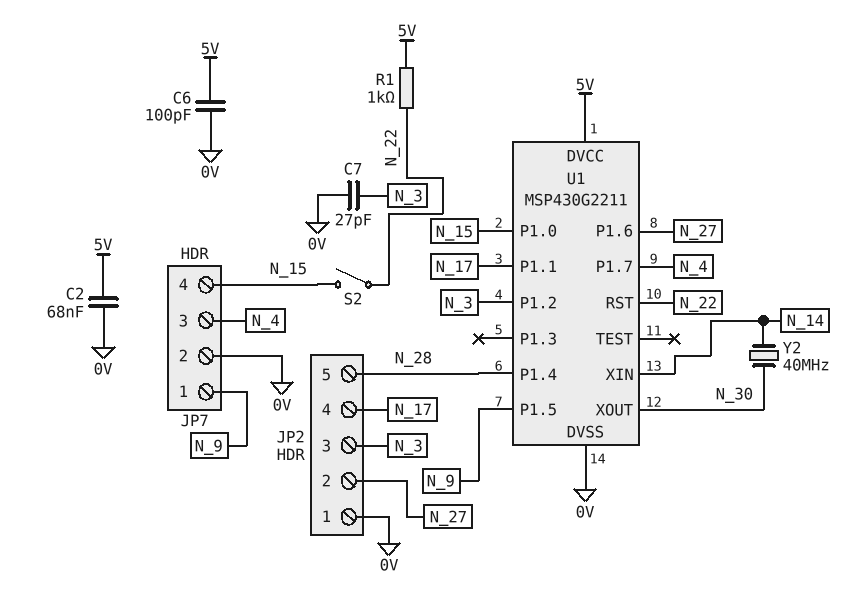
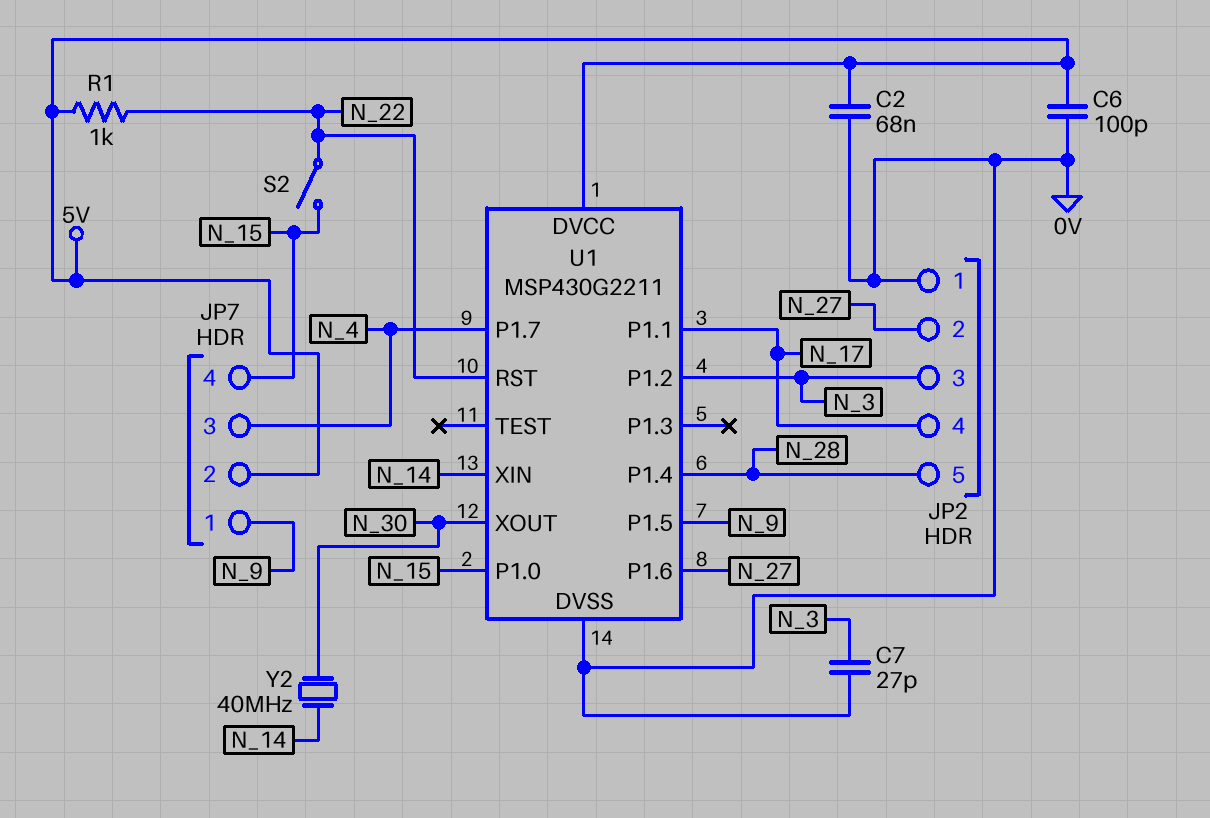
JP7 pin 2: 0V -> 5V

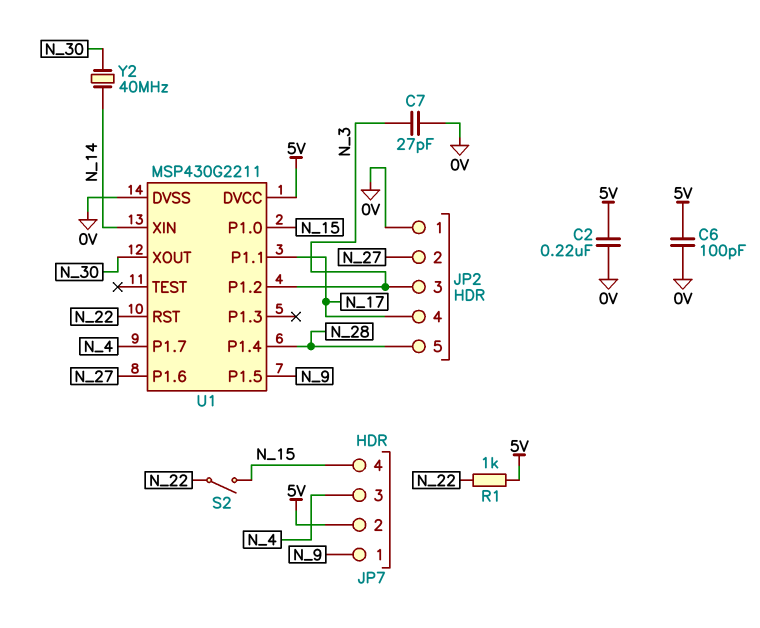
C2: 68nF (0V, 5V) -> 220nF (0V, 5V)

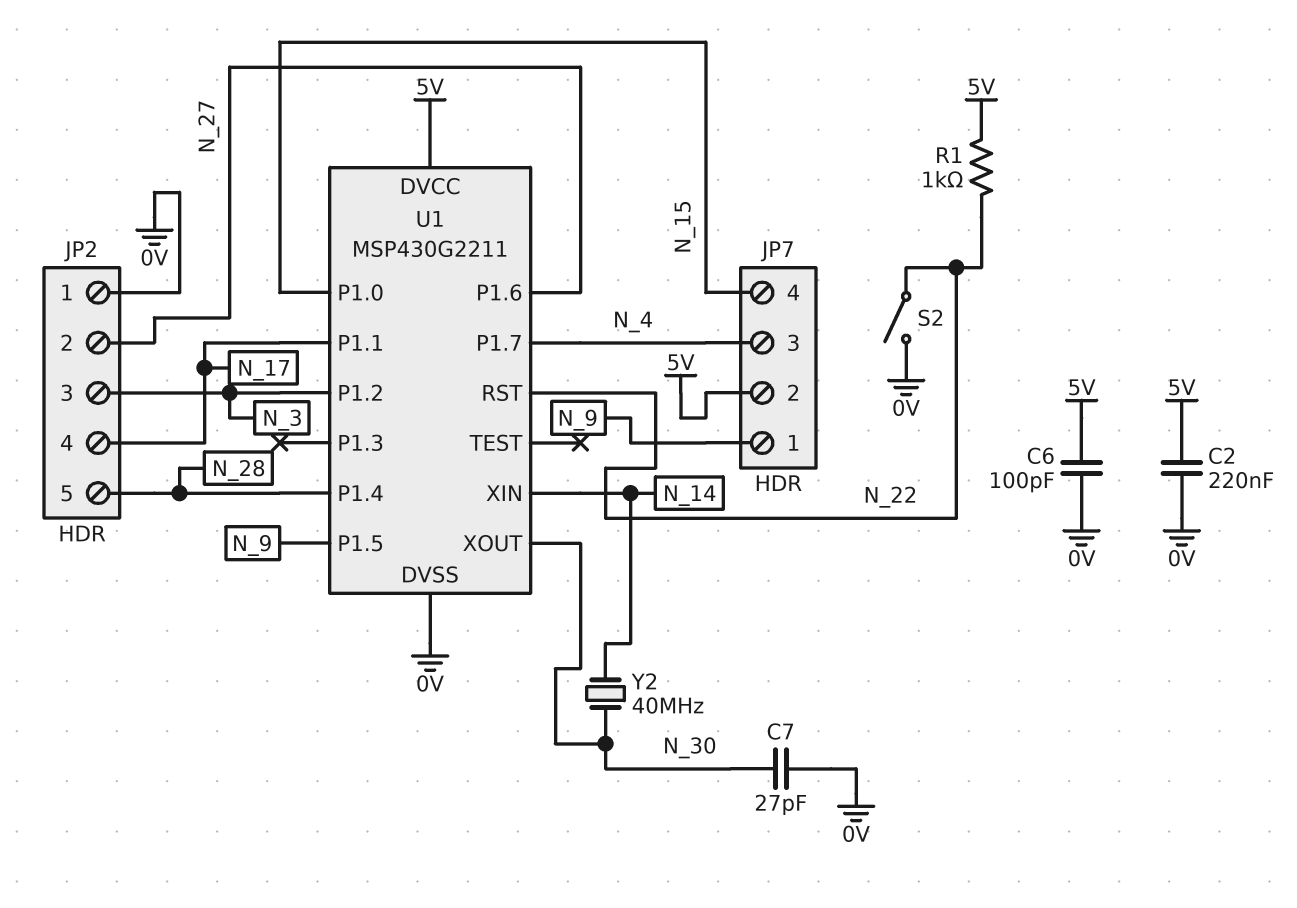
C7: 27pF (0V, N_3) -> 27pF (0V, N_30)
S2: switch (N_15, N_22) -> switch (0V, N_22)

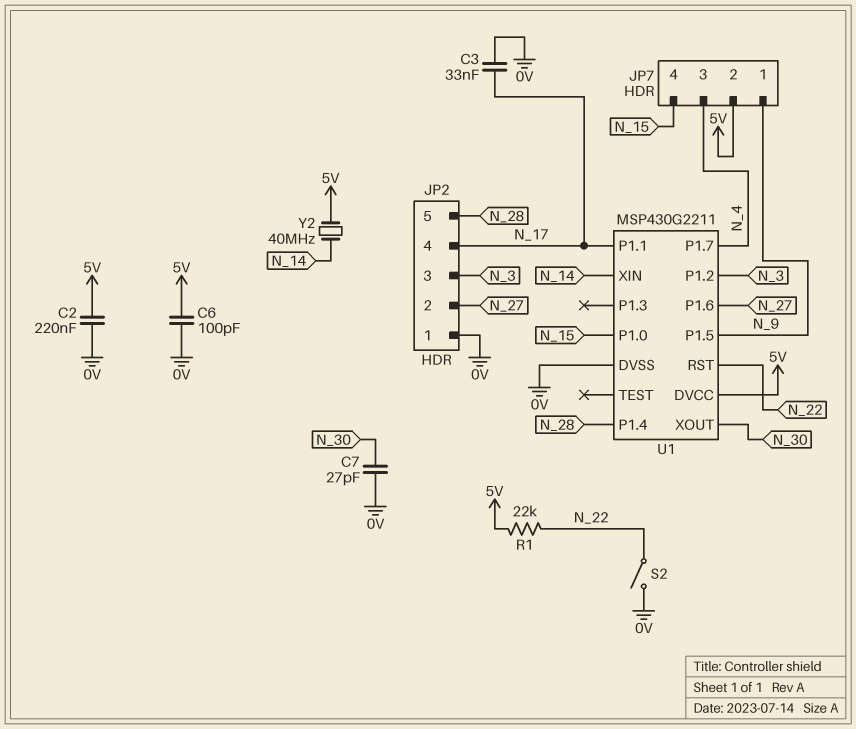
C3: none -> 33nF (0V, N_17)
R1: 1k (5V, N_22) -> 22k (5V, N_22)
Y2: 40MHz (N_14, N_30) -> 40MHz (5V, N_14)

